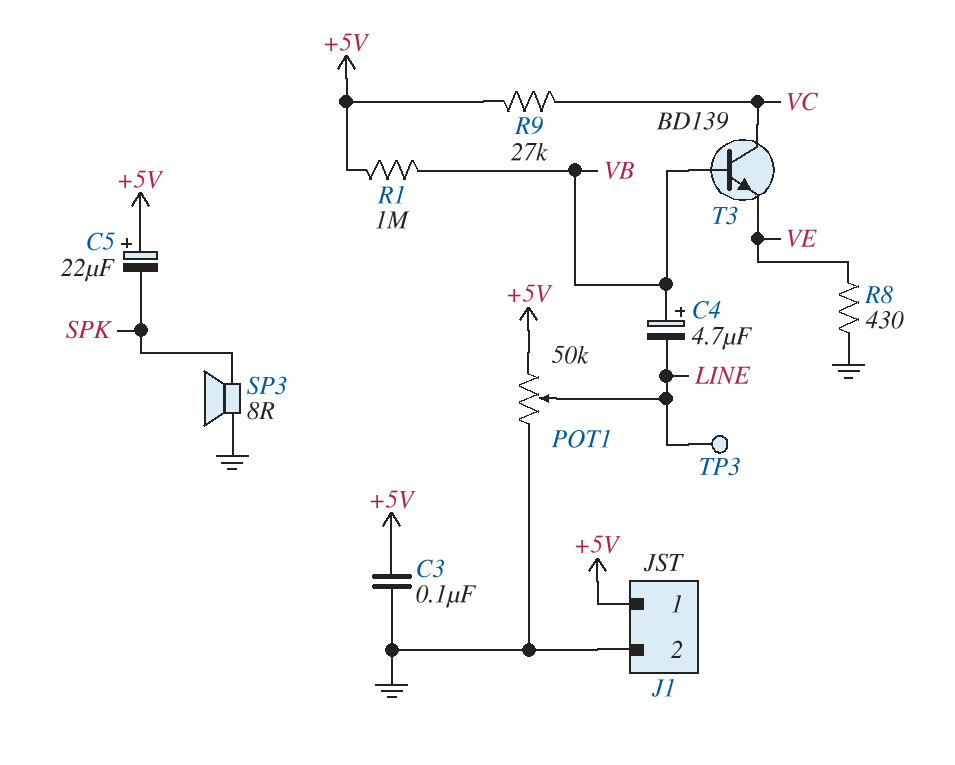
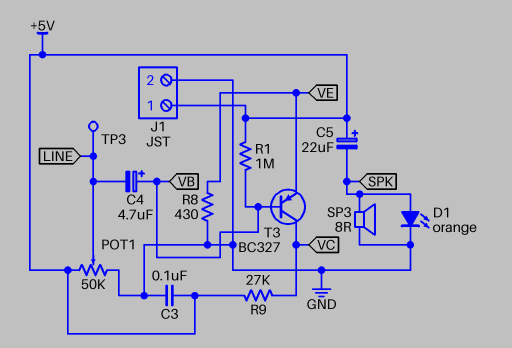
D1: none -> LED orange (A SPK, K GND)
T3: NPN BD139 (B VB, C VC, E VE) -> PNP BC327 (B VB, C VC, E VE)

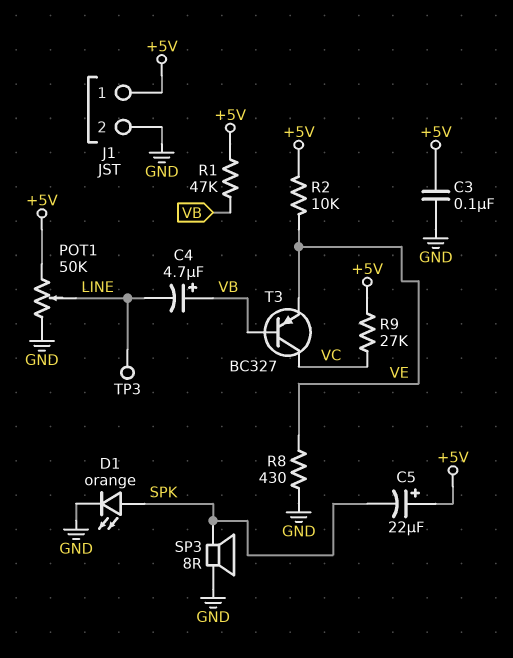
R1: 1M (+5V, VB) -> 47k (+5V, VB)
R2: none -> 10k (+5V, VE)

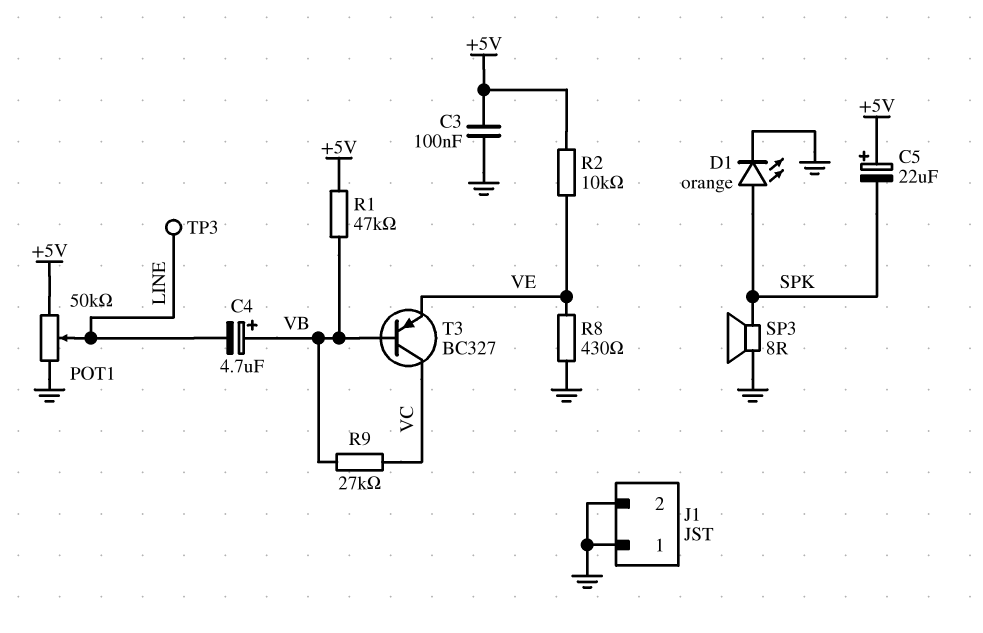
J1 pin 1: +5V -> GND
R9: 27k (+5V, VC) -> 27k (VB, VC)

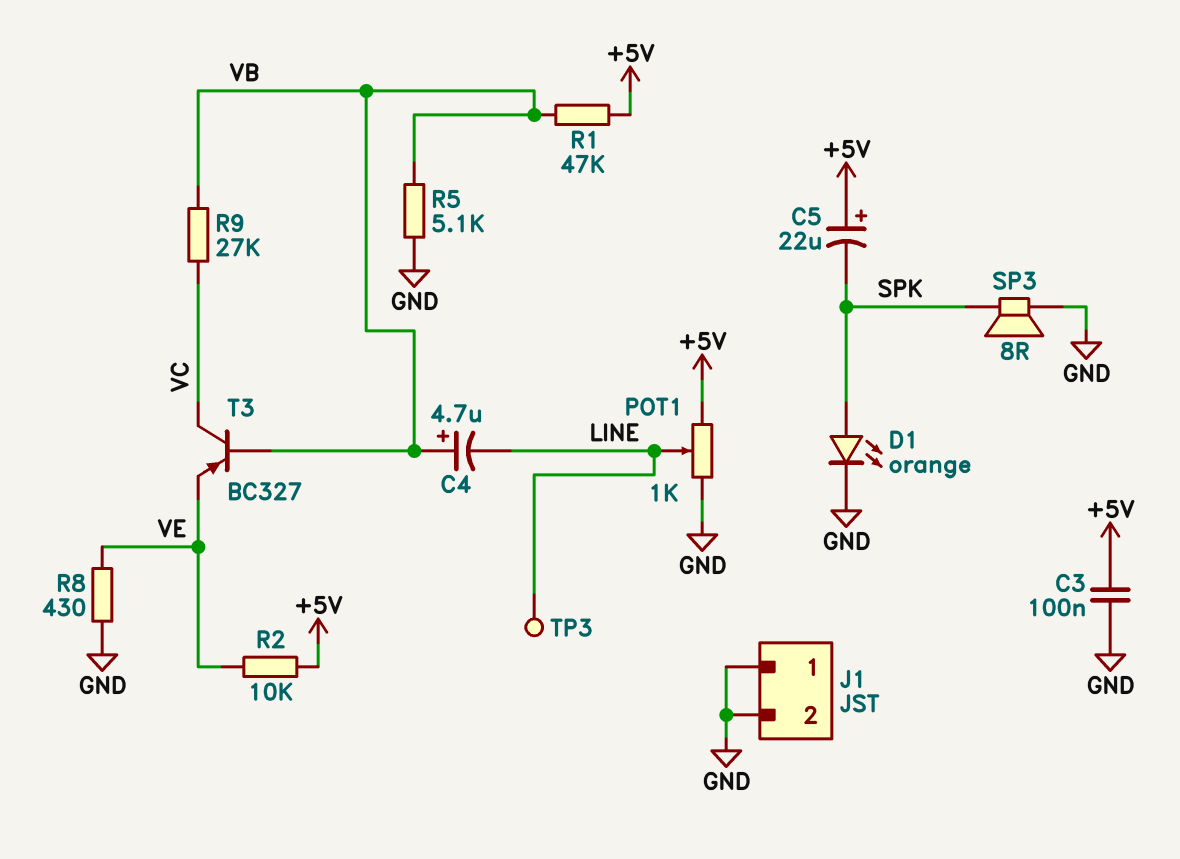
POT1: 50k (+5V, GND, wiper LINE) -> 1k (+5V, GND, wiper LINE)
R5: none -> 5.1k (GND, VB)

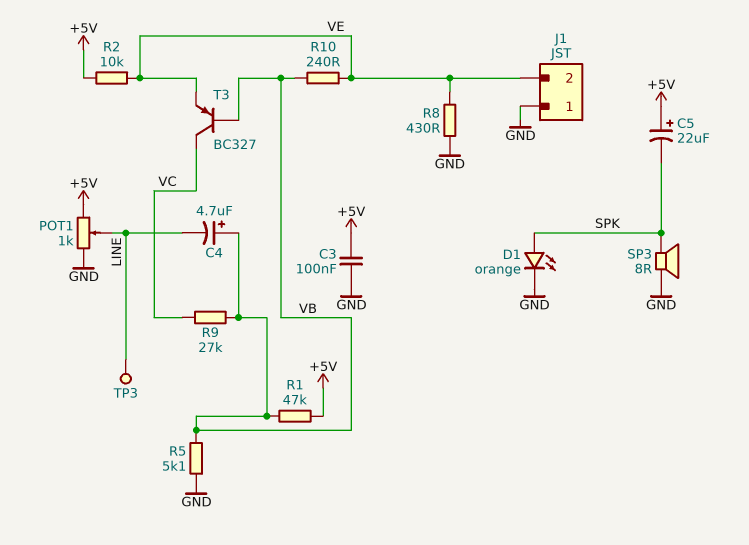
J1 pin 2: GND -> VE
R10: none -> 240 (VB, VE)

